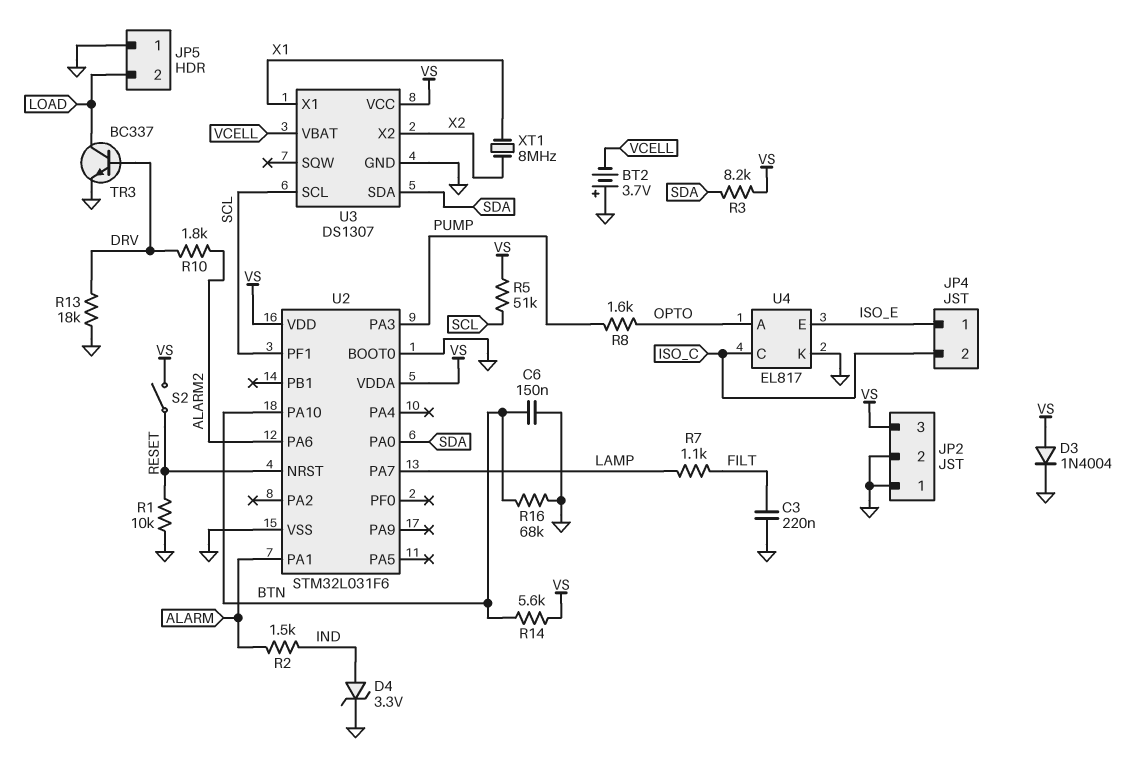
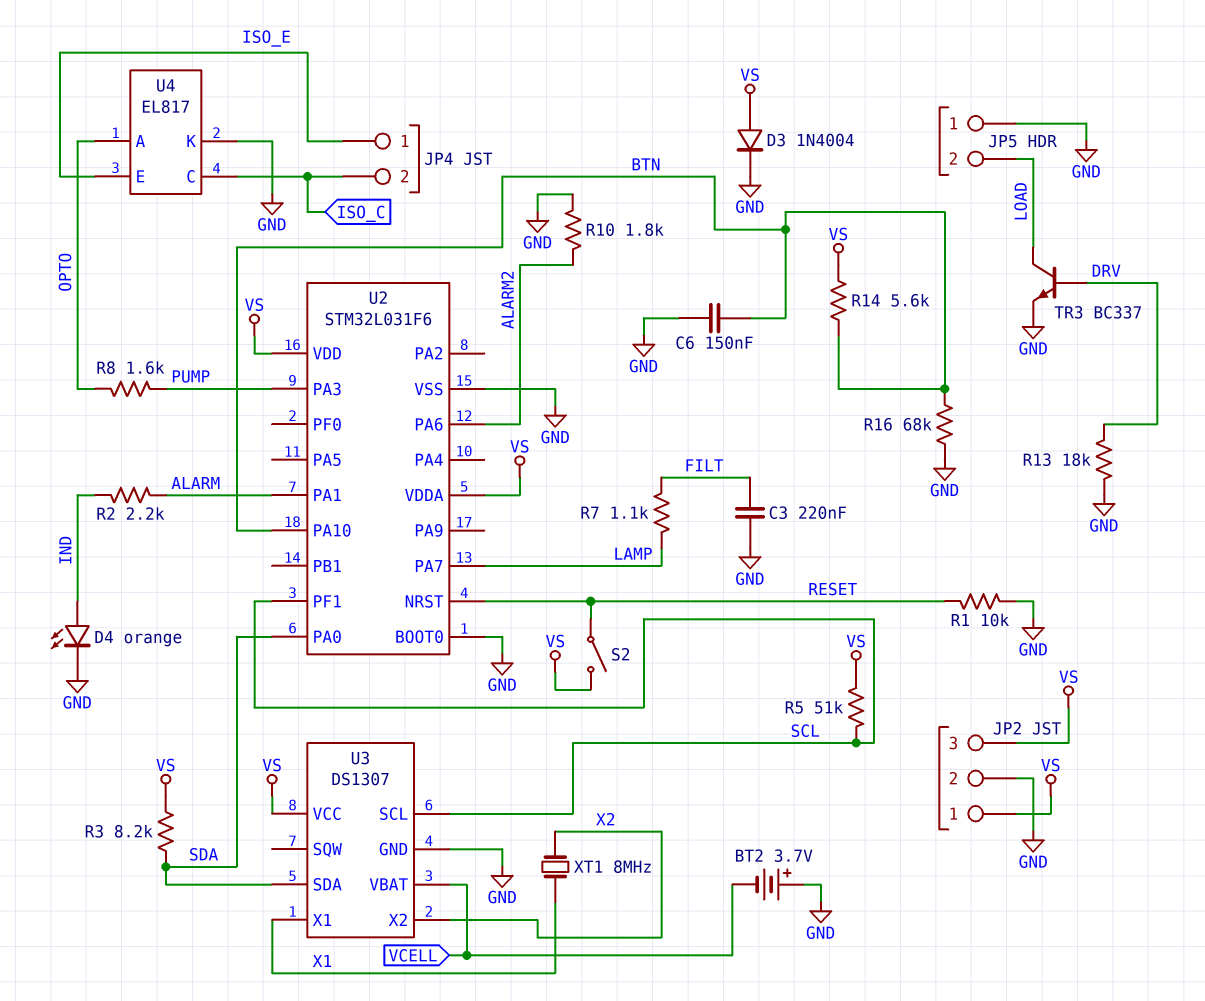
D4: zener 3.3V (A IND, K GND) -> LED orange (A IND, K GND)
JP2 pin 1: GND -> VS
R2: 1.5k (ALARM, IND) -> 2.2k (ALARM, IND)
R10: 1.8k (ALARM2, DRV) -> 1.8k (ALARM2, GND)

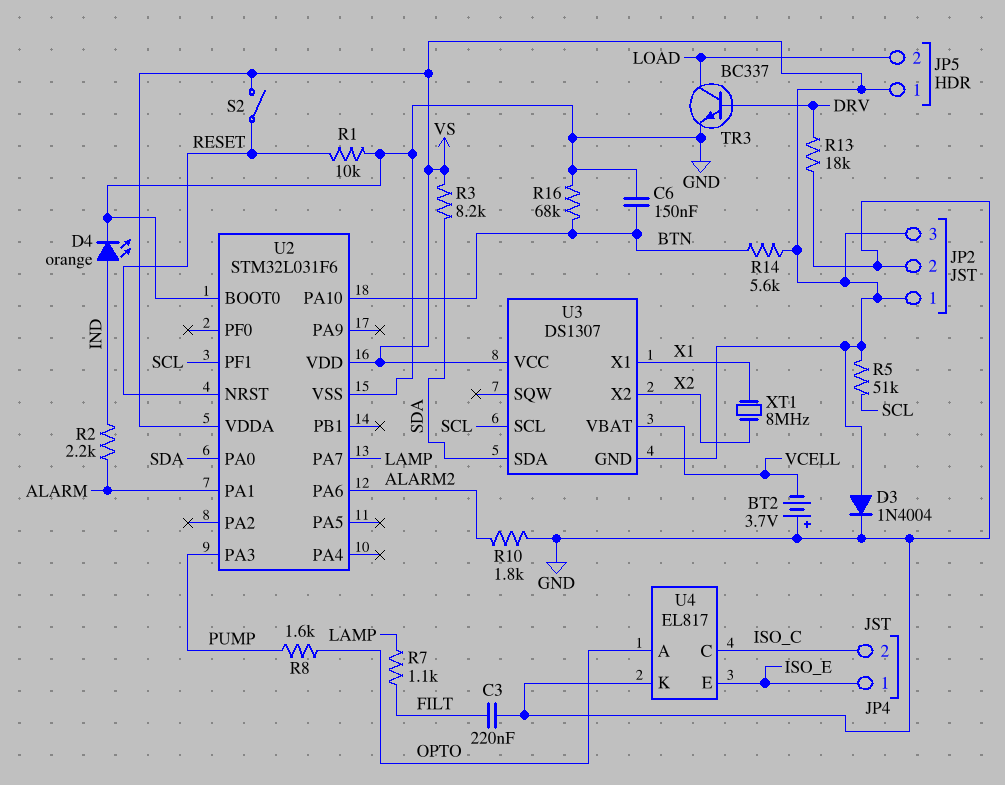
JP5 pin 1: GND -> VS
U3 pin GND: GND -> VS

